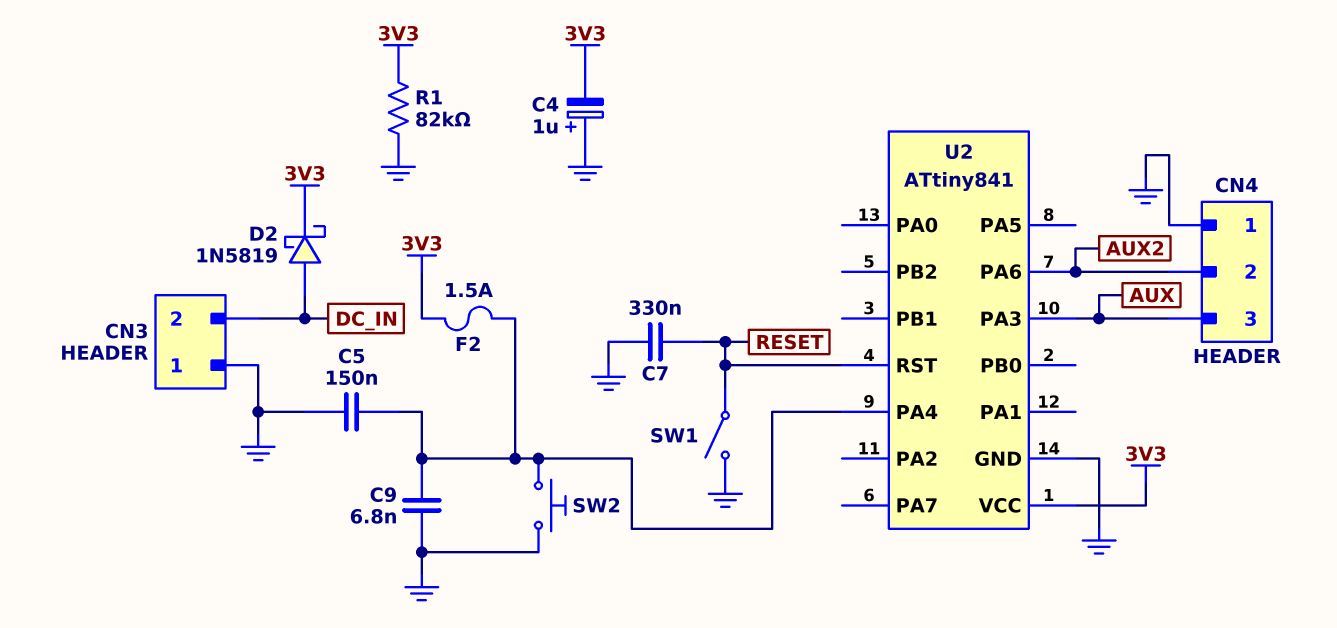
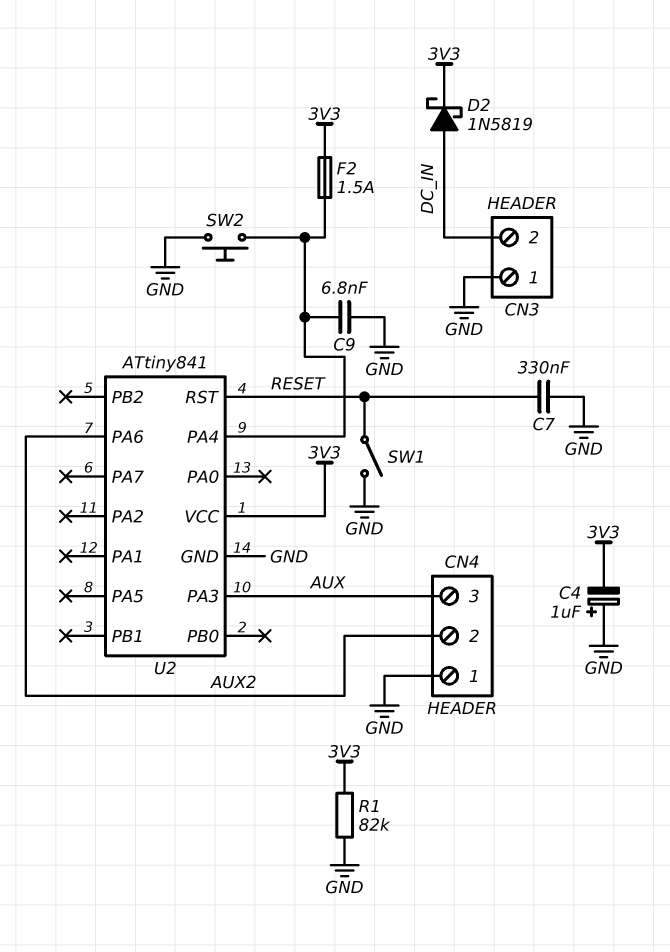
C5: 150nF (GND, U2/PA4) -> none

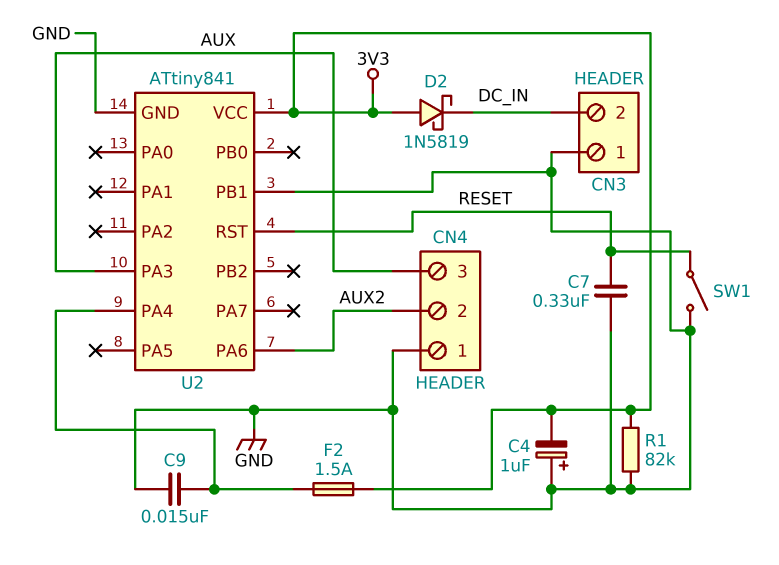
C9: 6.8nF (GND, U2/PA4) -> 15nF (GND, U2/PA4)
D2: schottky 1N5819 (A DC_IN, K 3V3) -> schottky 1N5819 (A 3V3, K DC_IN)
SW2: button (GND, U2/PA4) -> none
U2 pin PB1: none -> GND

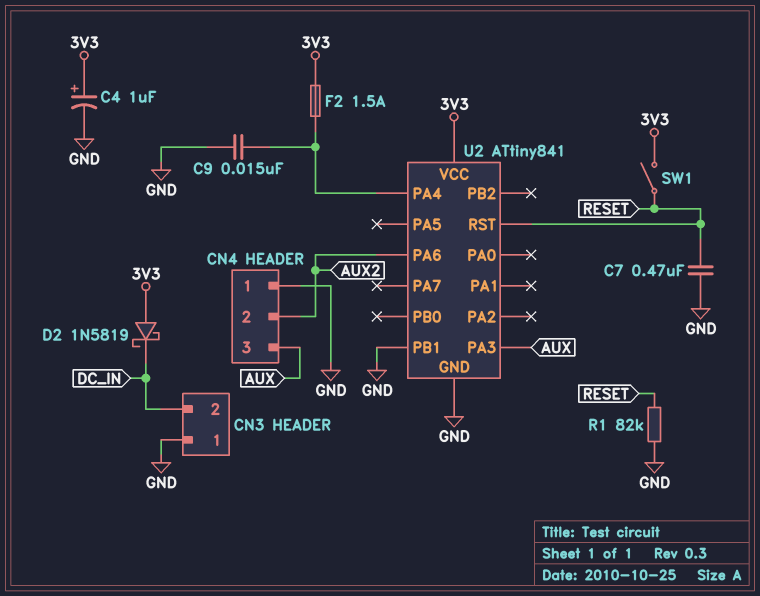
C4: 1uF (plus GND, minus 3V3) -> 1uF (plus 3V3, minus GND)
C7: 330nF (GND, RESET) -> 470nF (GND, RESET)
R1: 82k (3V3, GND) -> 82k (GND, RESET)
SW1: switch (GND, RESET) -> switch (3V3, RESET)

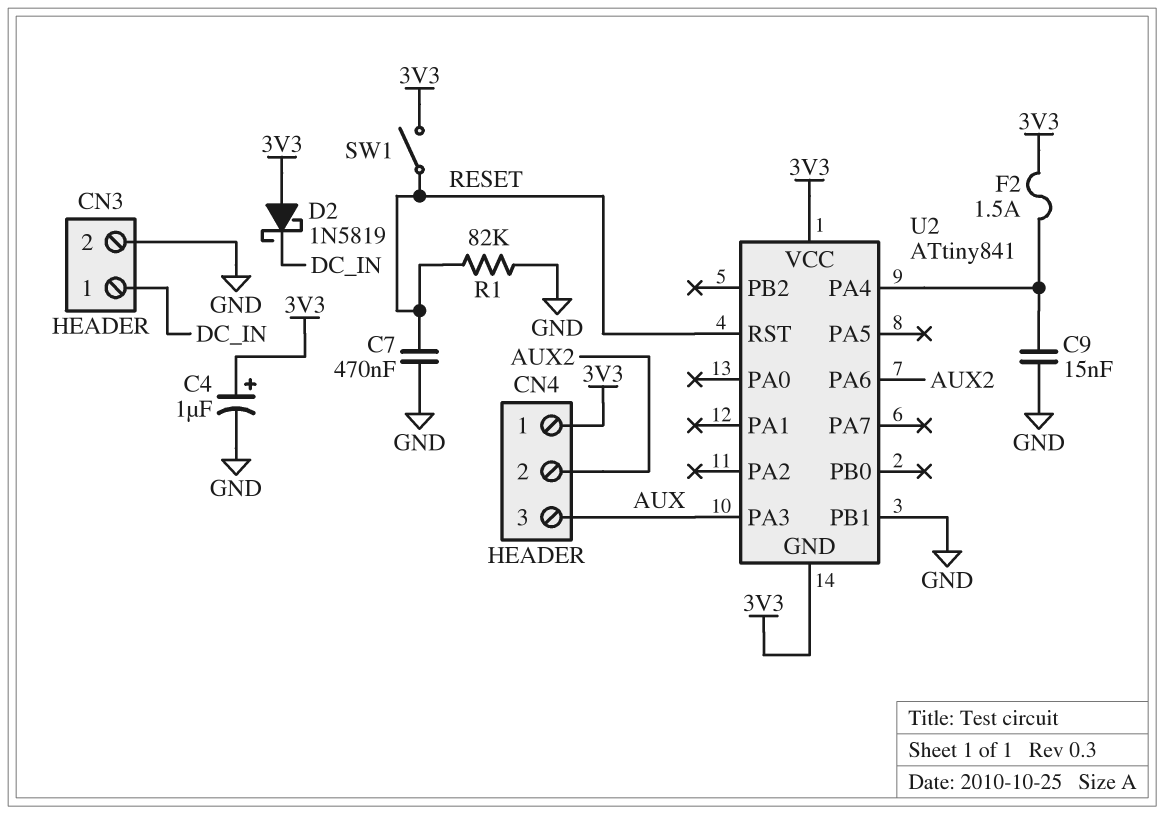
CN3 pin 1: GND -> DC_IN
CN3 pin 2: DC_IN -> GND
CN4 pin 1: GND -> 3V3
U2 pin GND: GND -> 3V3

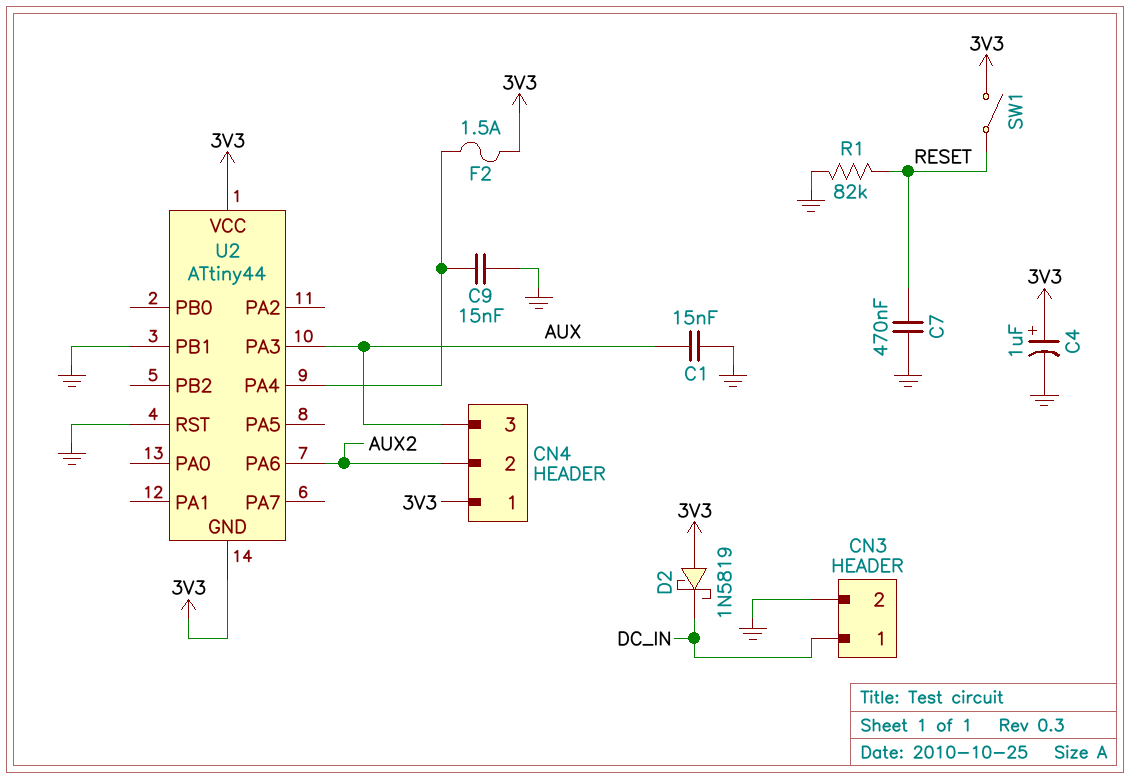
C1: none -> 15nF (AUX, GND)
U2: ATtiny841 -> ATtiny44
U2 pin RST: RESET -> GND

